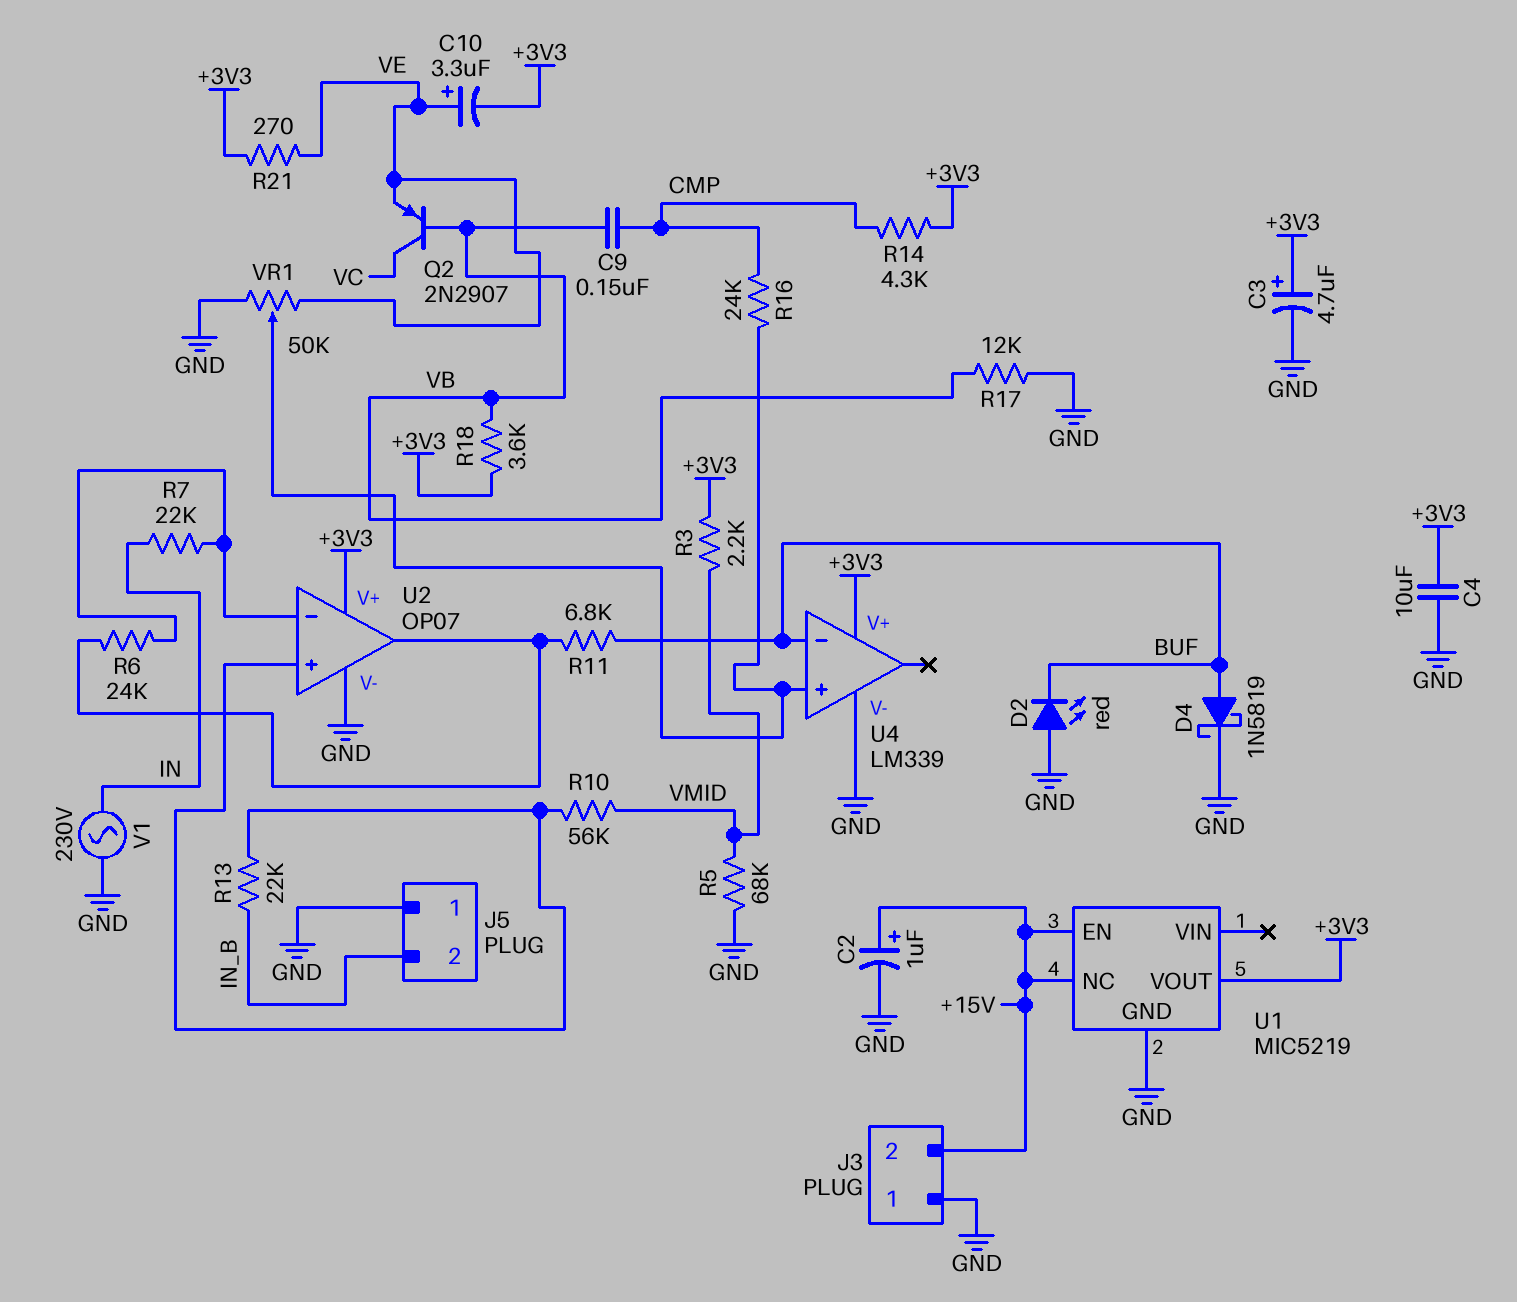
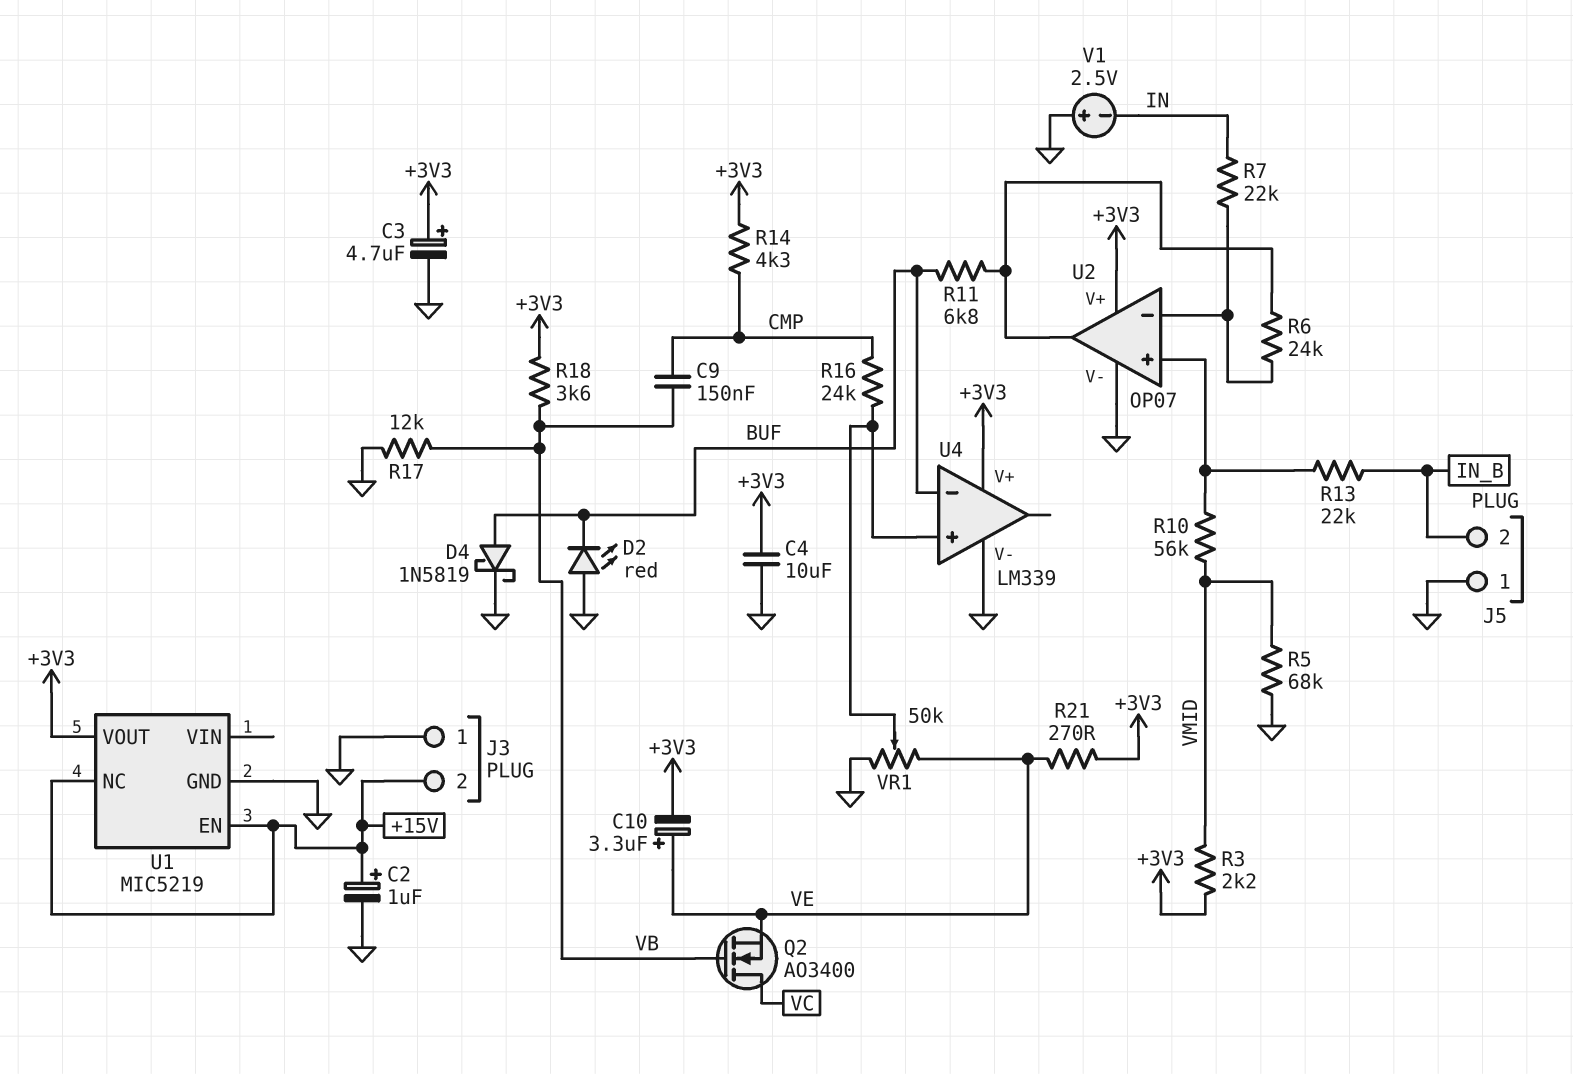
Q2: PNP 2N2907 (B VB, C VC, E VE) -> NMOS AO3400 (G VB, D VC, S VE)
V1: AC 230V (GND, IN) -> 2.5V (plus GND, minus IN)

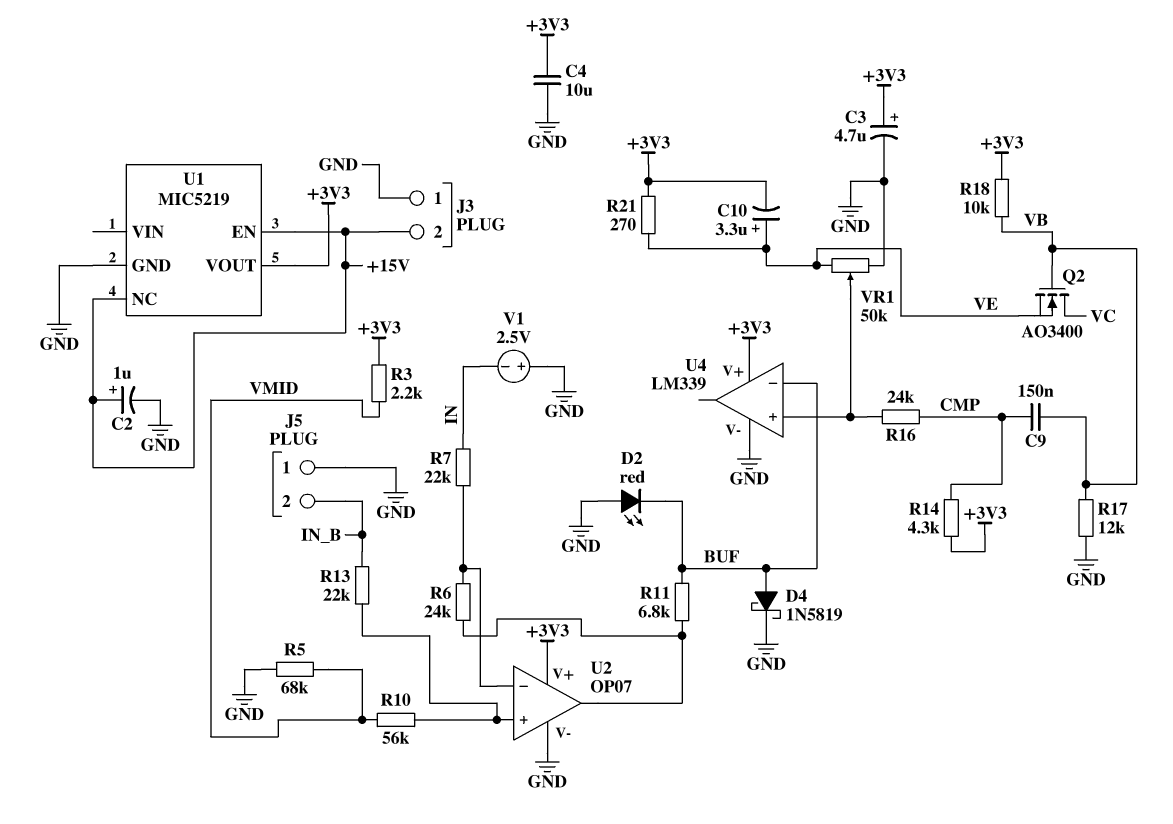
R18: 3.6k (+3V3, VB) -> 10k (+3V3, VB)

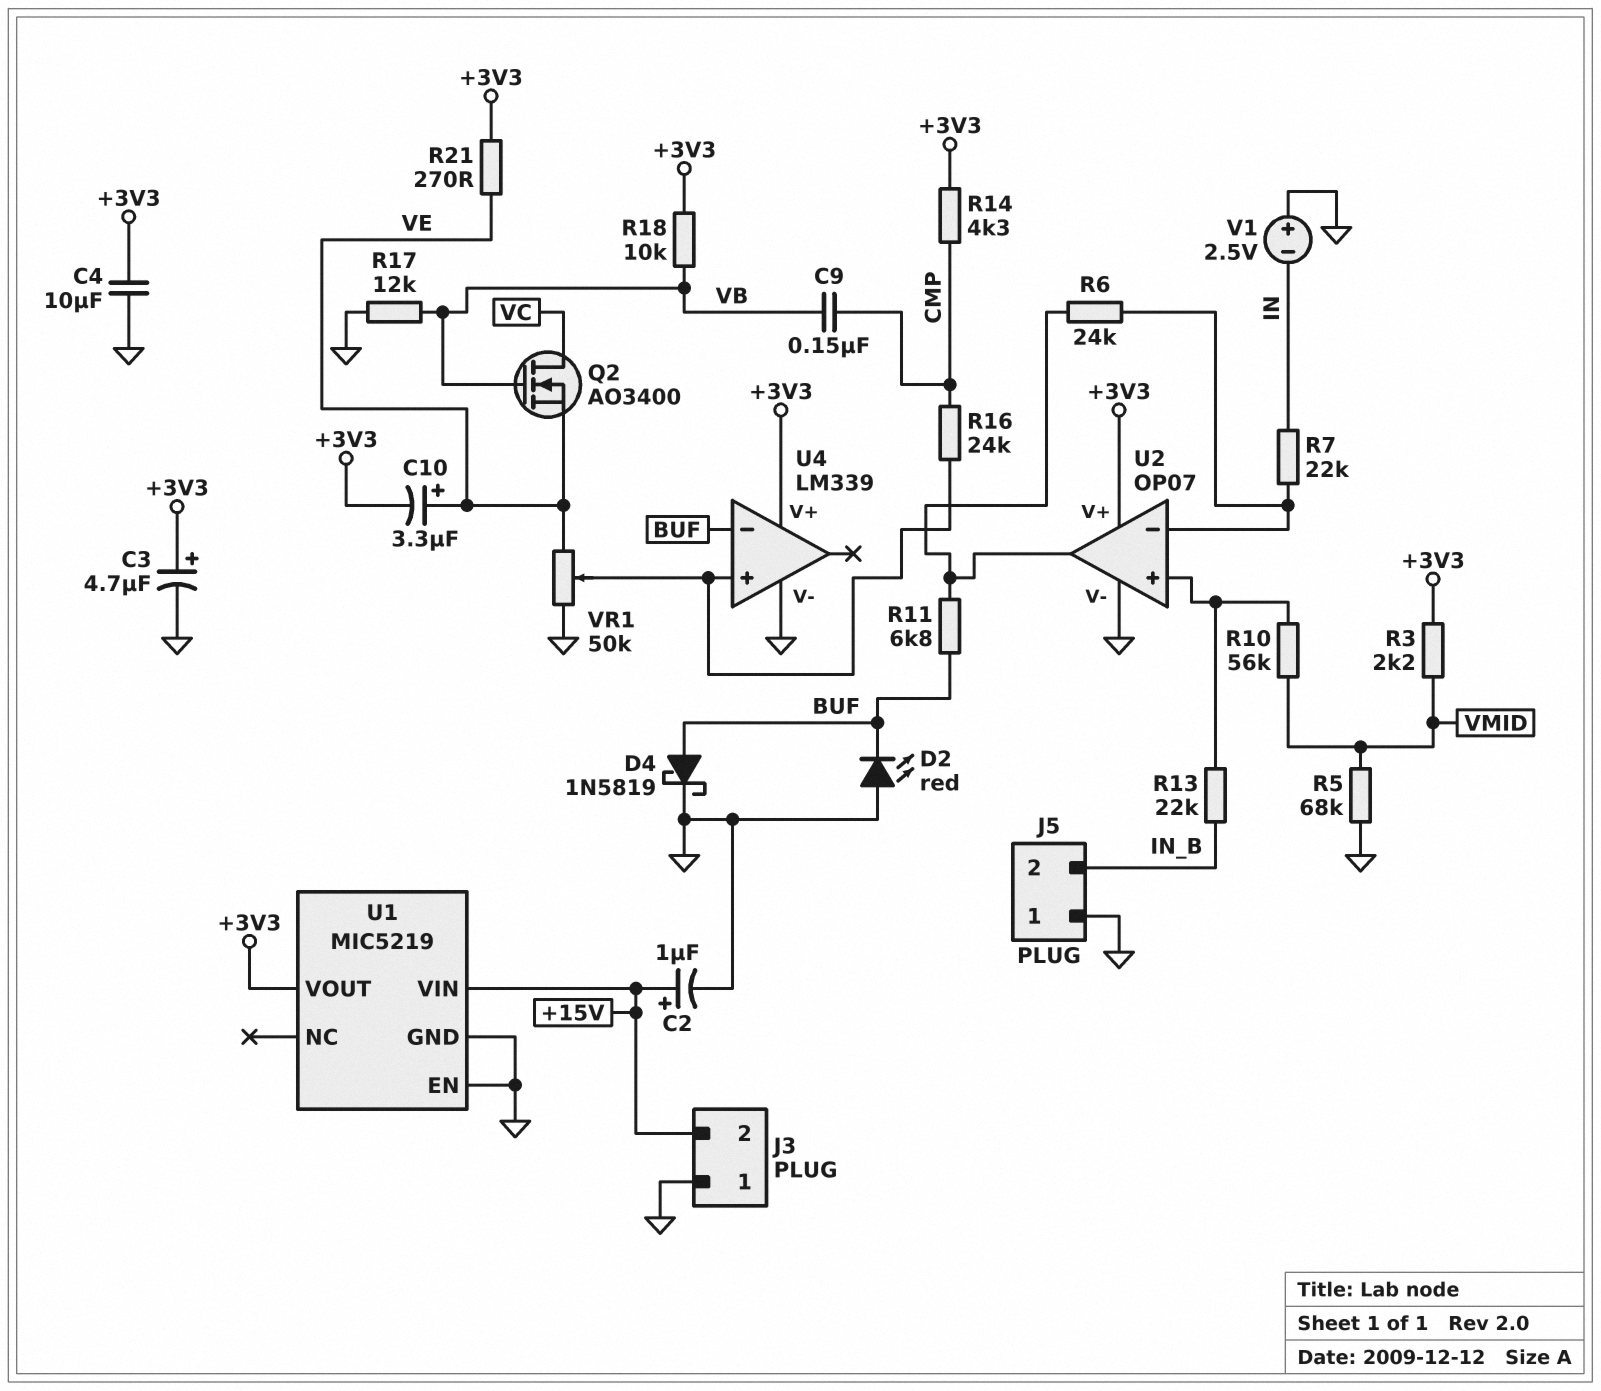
U1 pin EN: +15V -> GND
U1 pin NC: +15V -> none
U1 pin VIN: none -> +15V

